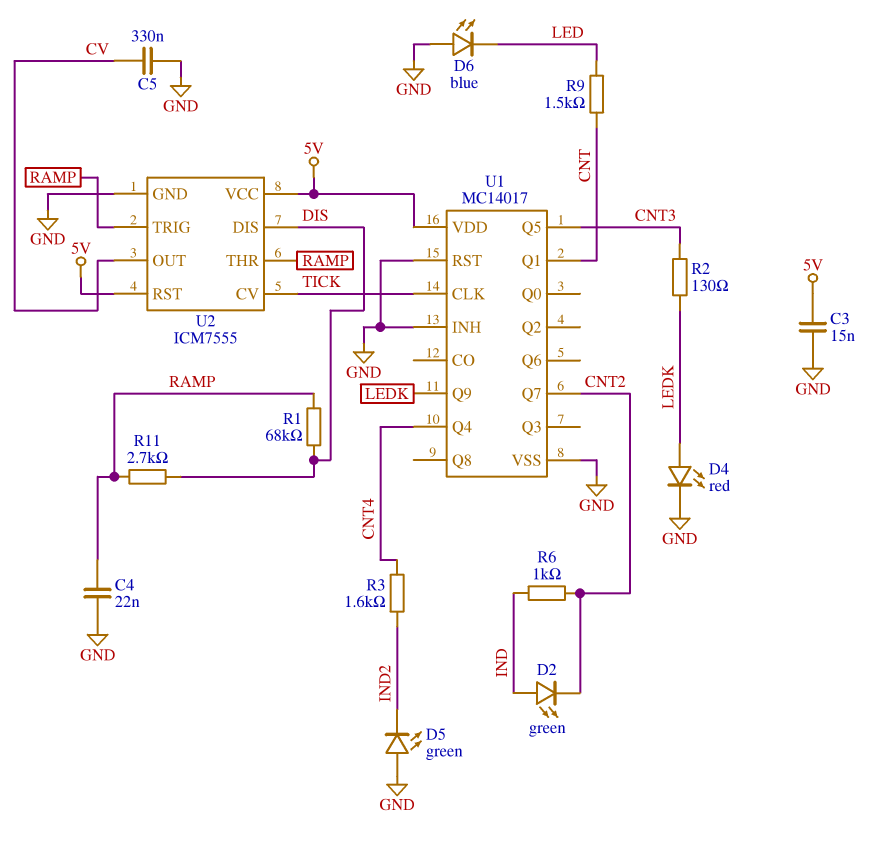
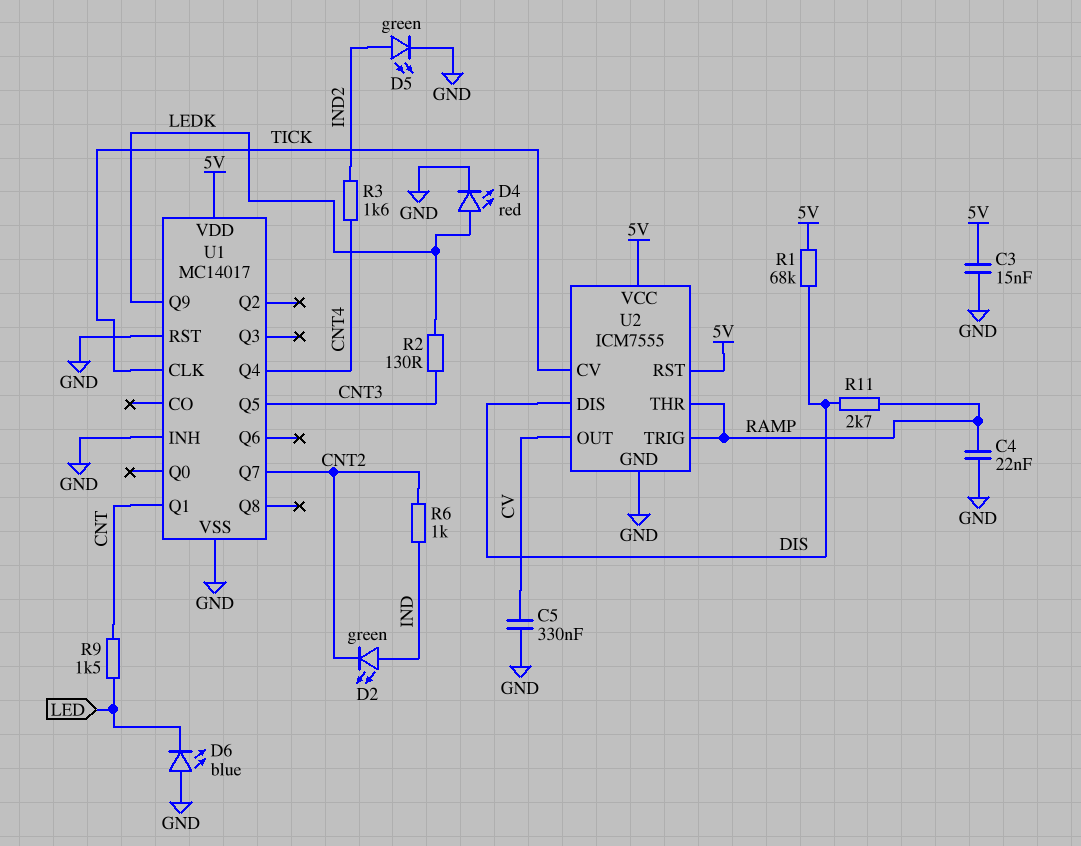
D5: LED green (A GND, K IND2) -> LED green (A IND2, K GND)
R1: 68k (DIS, RAMP) -> 68k (5V, DIS)

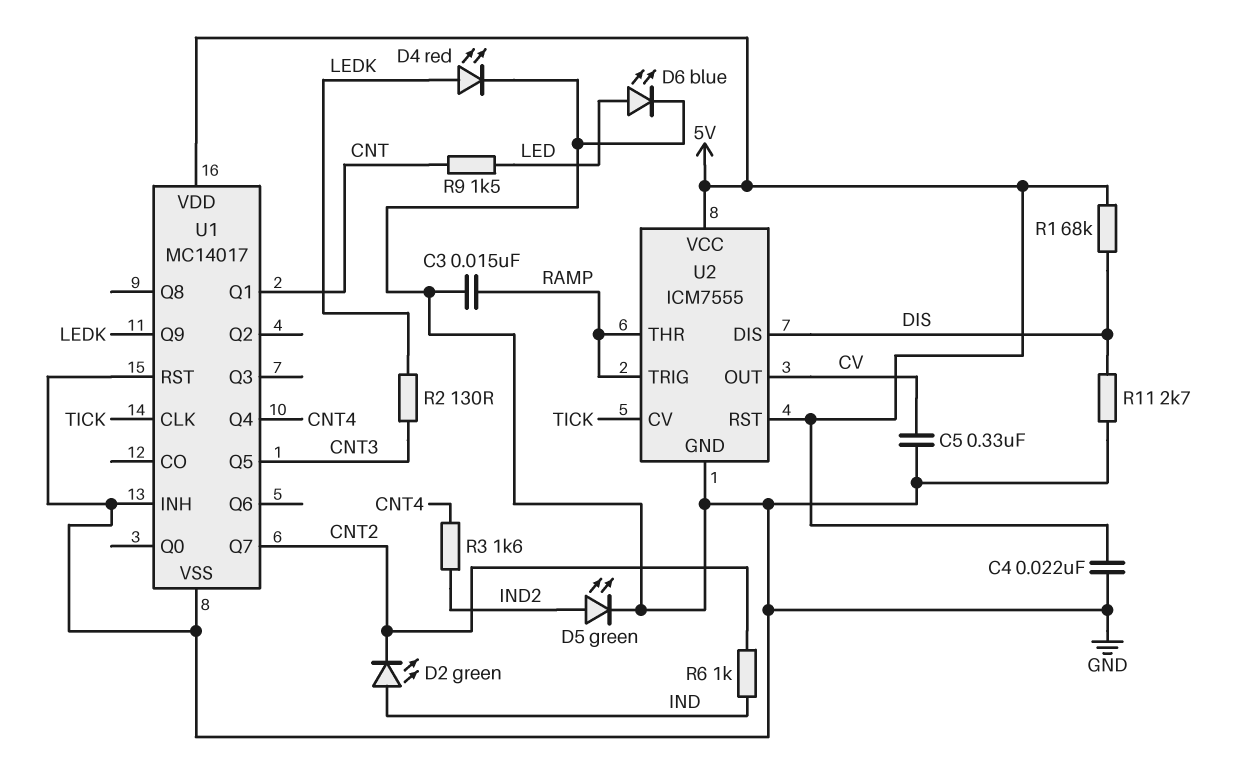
C3: 15nF (5V, GND) -> 15nF (GND, RAMP)
C4: 22nF (GND, RAMP) -> 22nF (5V, GND)
D6: LED blue (A GND, K LED) -> LED blue (A LED, K GND)
R11: 2.7k (DIS, RAMP) -> 2.7k (DIS, GND)

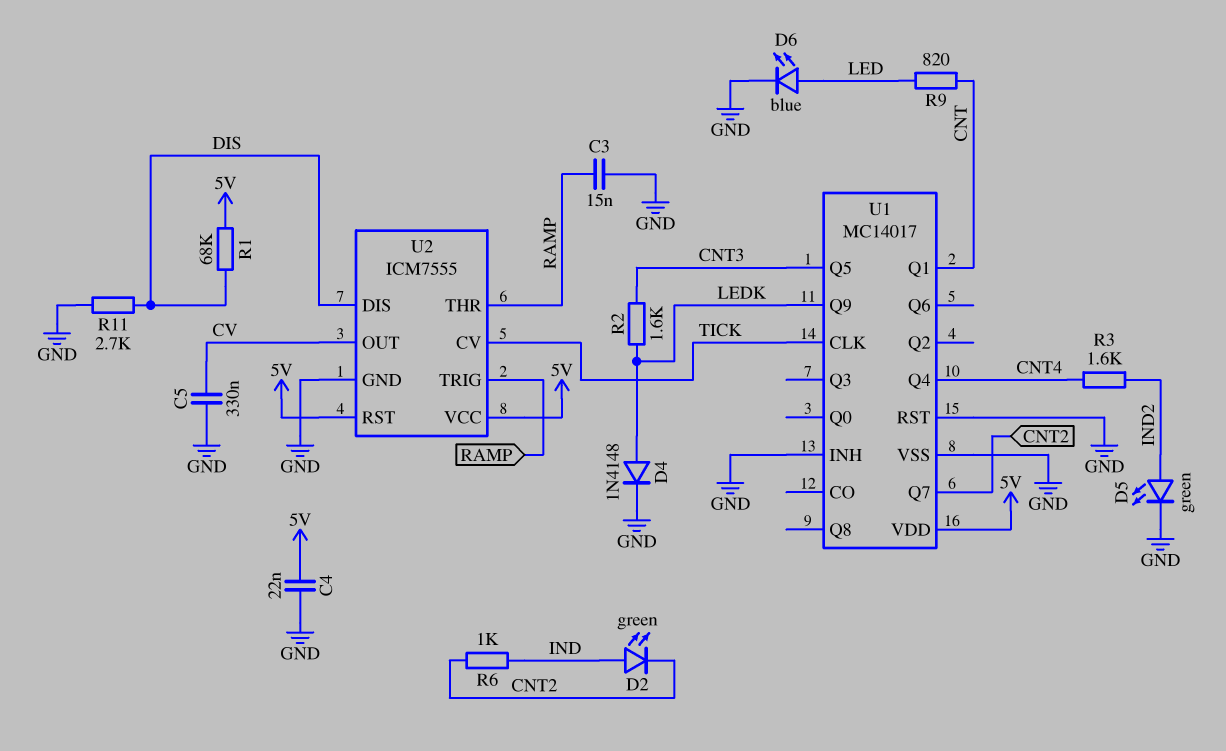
D4: LED red (A LEDK, K GND) -> diode 1N4148 (A LEDK, K GND)
R2: 130 (CNT3, LEDK) -> 1.6k (CNT3, LEDK)
R9: 1.5k (CNT, LED) -> 820 (CNT, LED)

